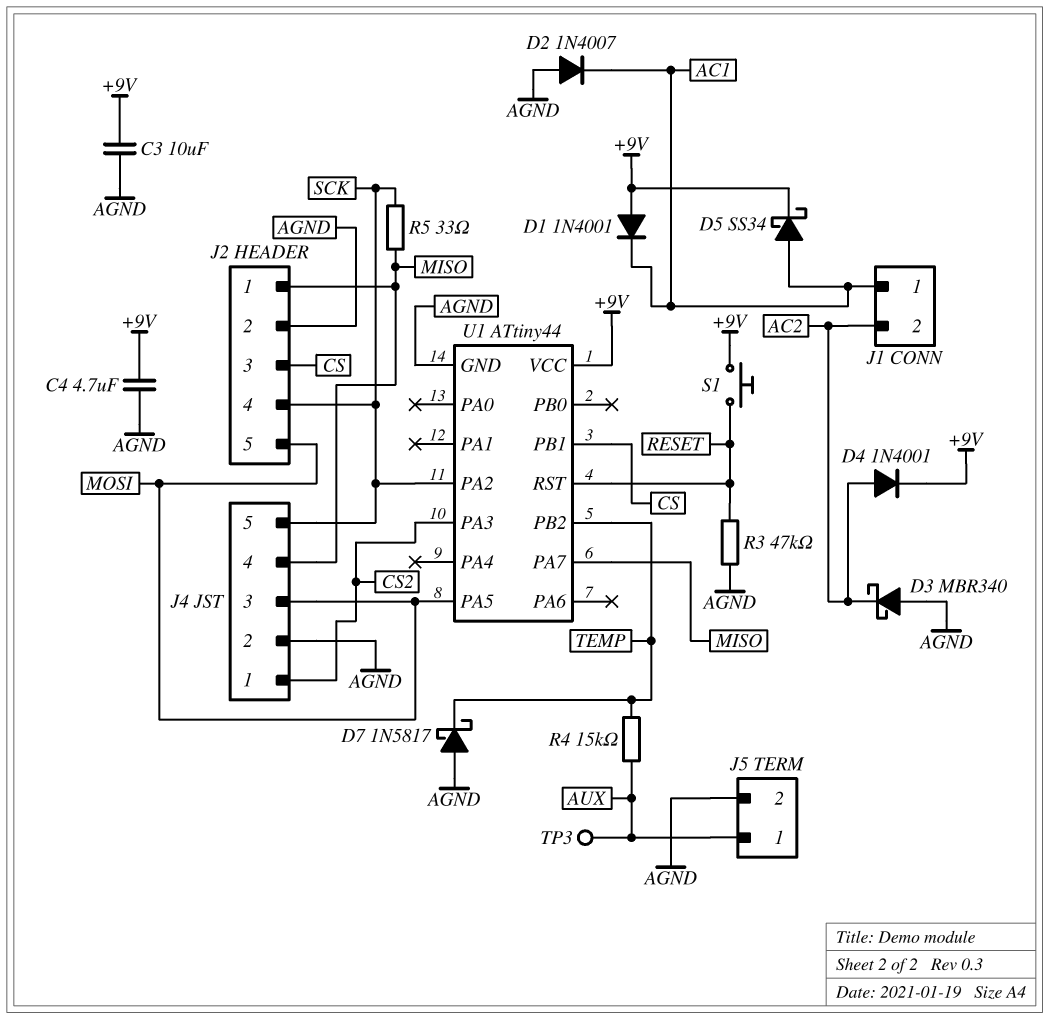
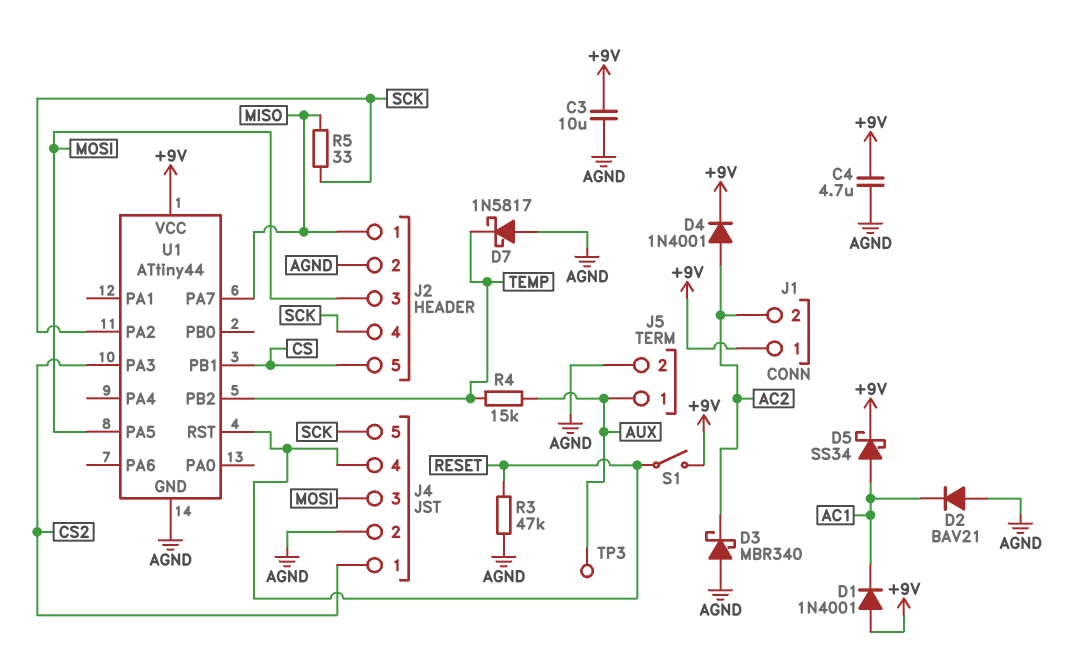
D2: diode 1N4007 (A AGND, K AC1) -> diode BAV21 (A AGND, K AC1)
J1 pin 1: AC1 -> +9V
J2 pin 3: CS -> MOSI
J2 pin 5: MOSI -> CS
J4 pin 4: MISO -> RESET
S1: button (+9V, RESET) -> switch (+9V, RESET)

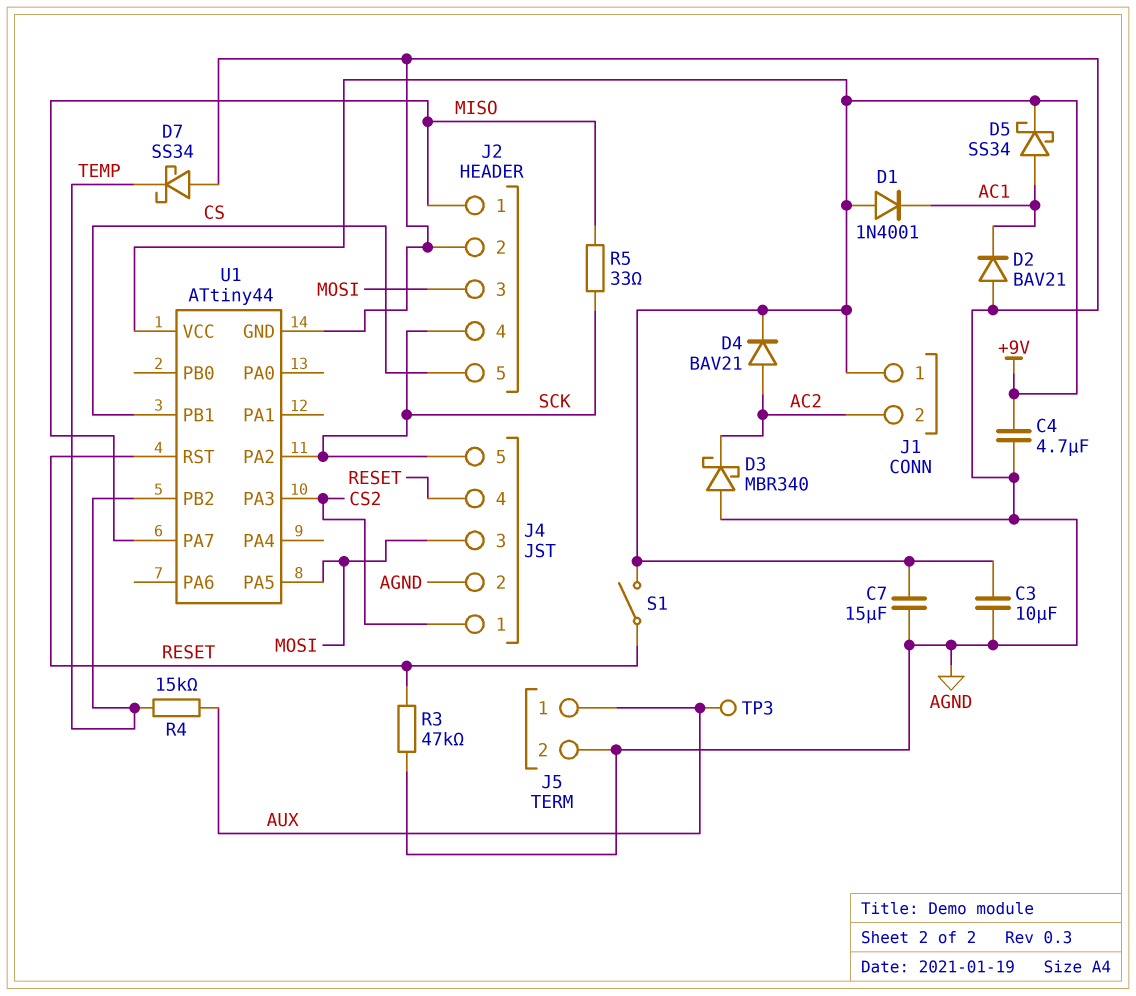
C7: none -> 15uF (+9V, AGND)
D4: diode 1N4001 (A AC2, K +9V) -> diode BAV21 (A AC2, K +9V)
D7: schottky 1N5817 (A AGND, K TEMP) -> schottky SS34 (A AGND, K TEMP)

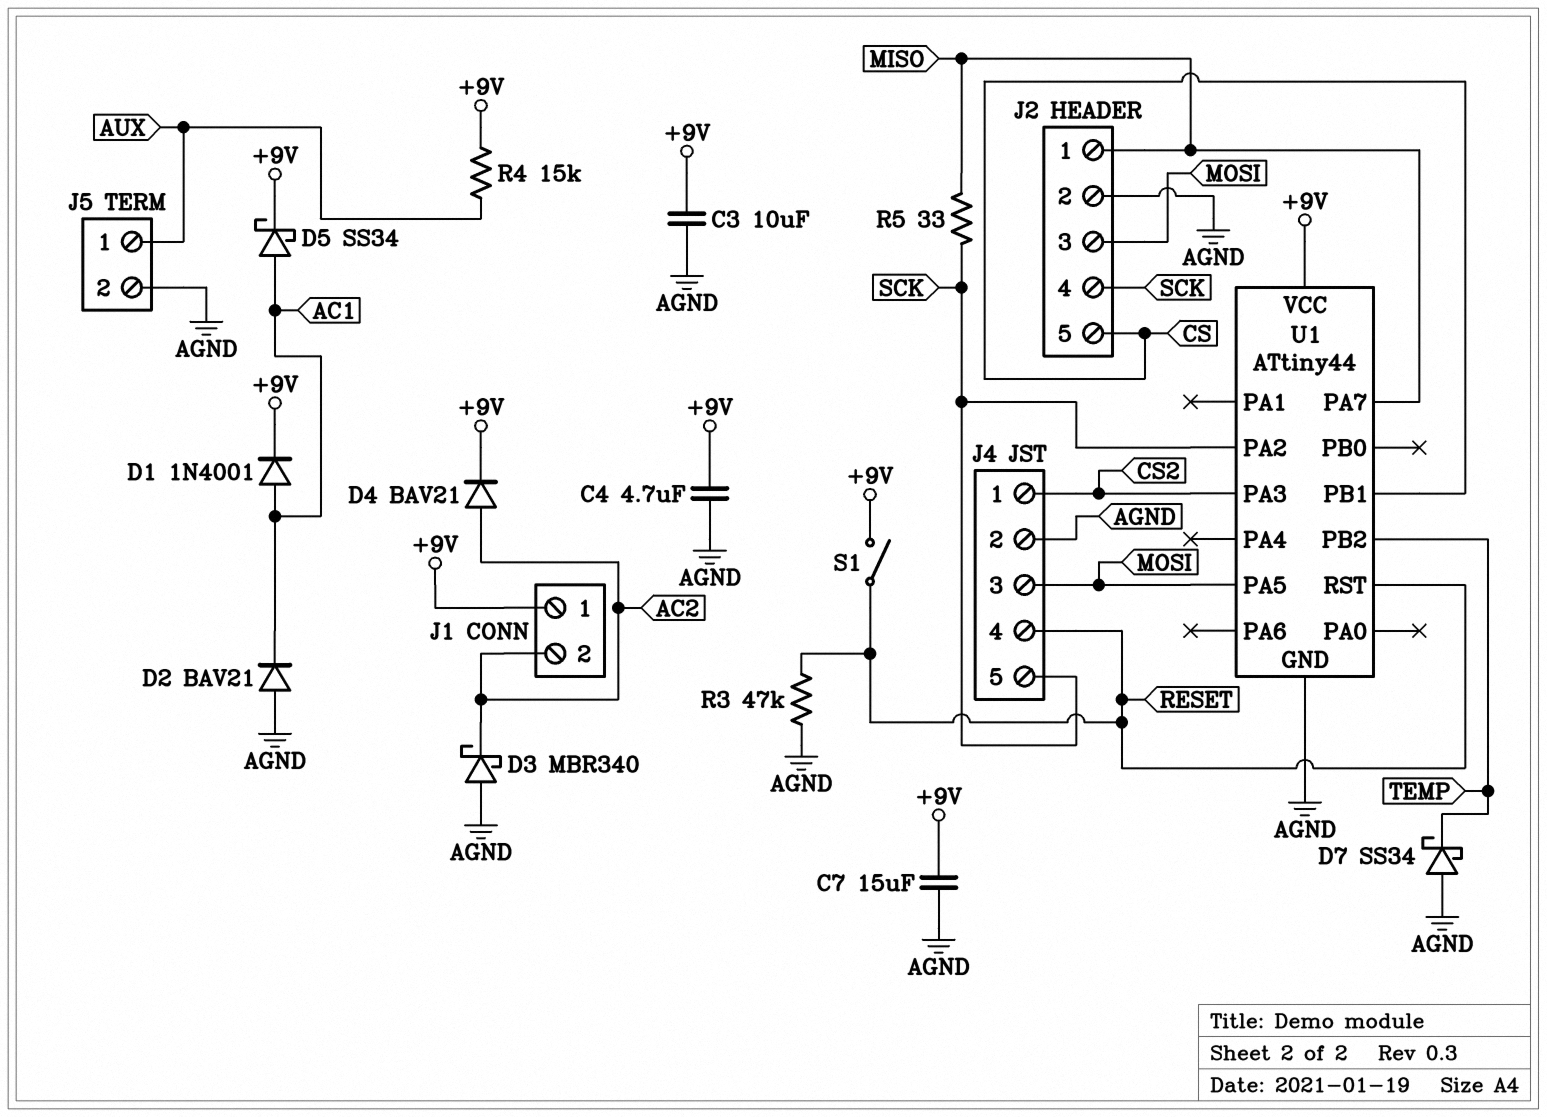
D1: diode 1N4001 (A +9V, K AC1) -> diode 1N4001 (A AC1, K +9V)
R4: 15k (AUX, TEMP) -> 15k (+9V, AUX)
TP3: test point (AUX) -> none

